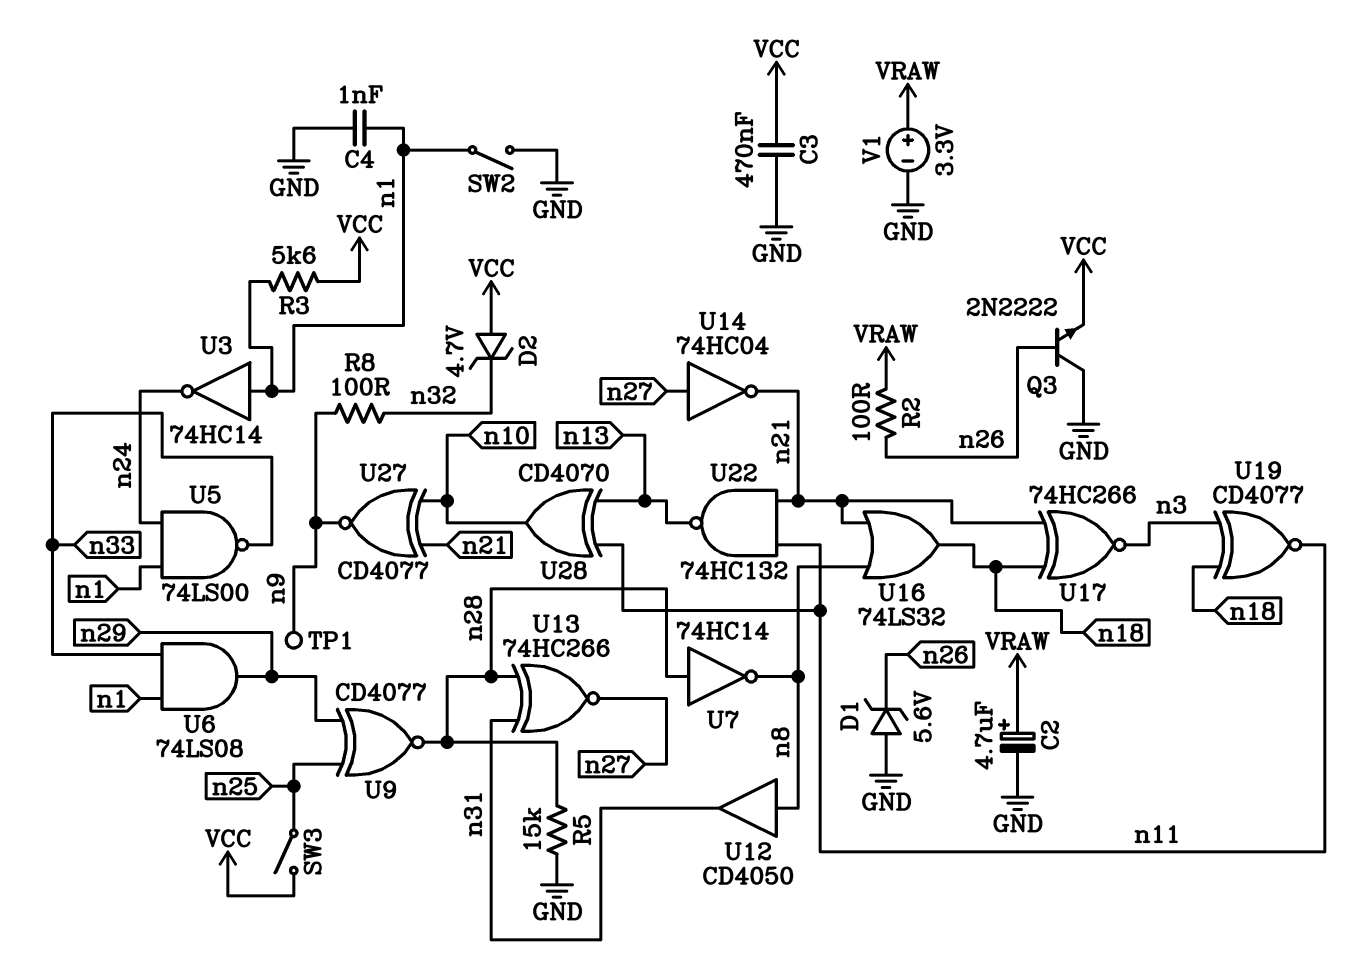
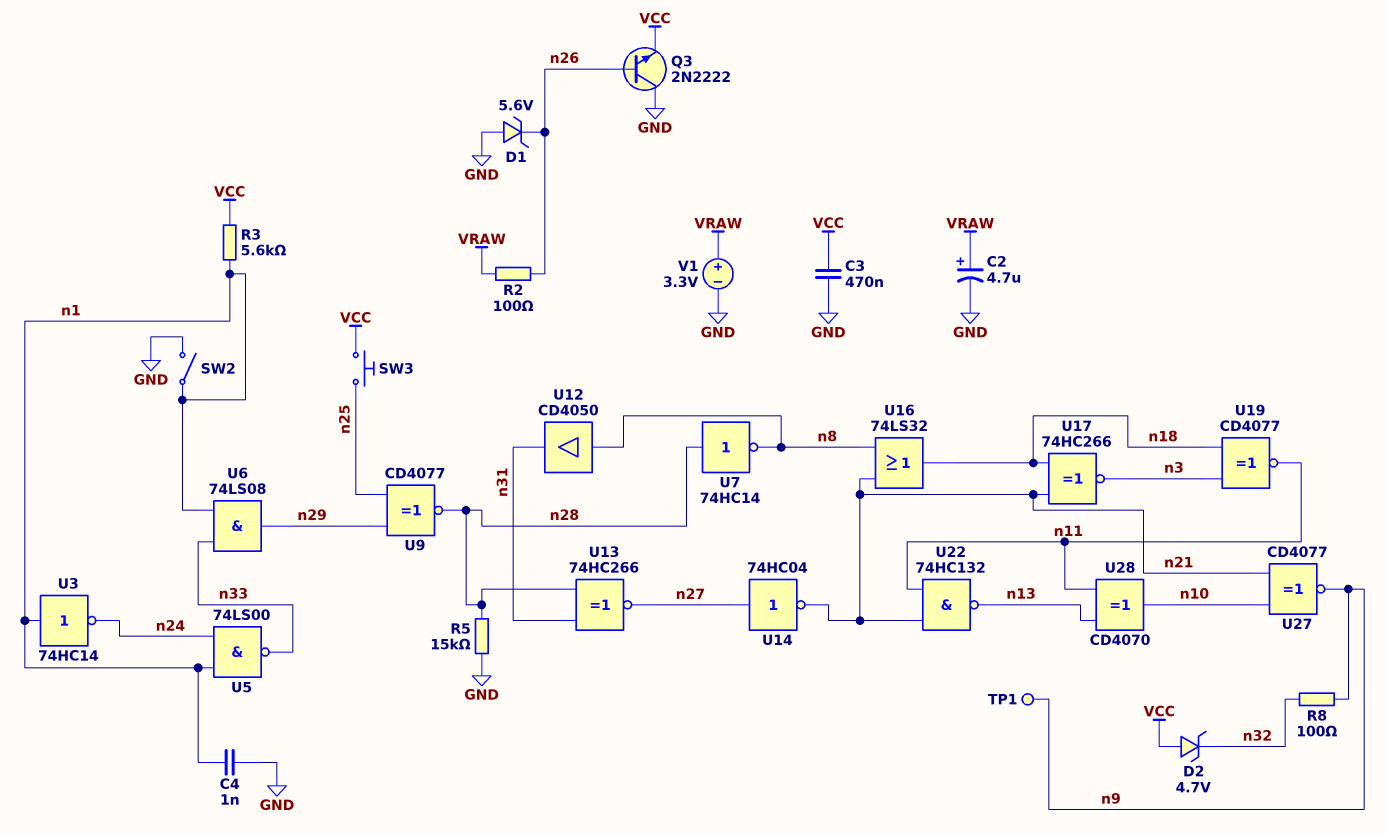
SW3: switch (VCC, n25) -> button (VCC, n25)

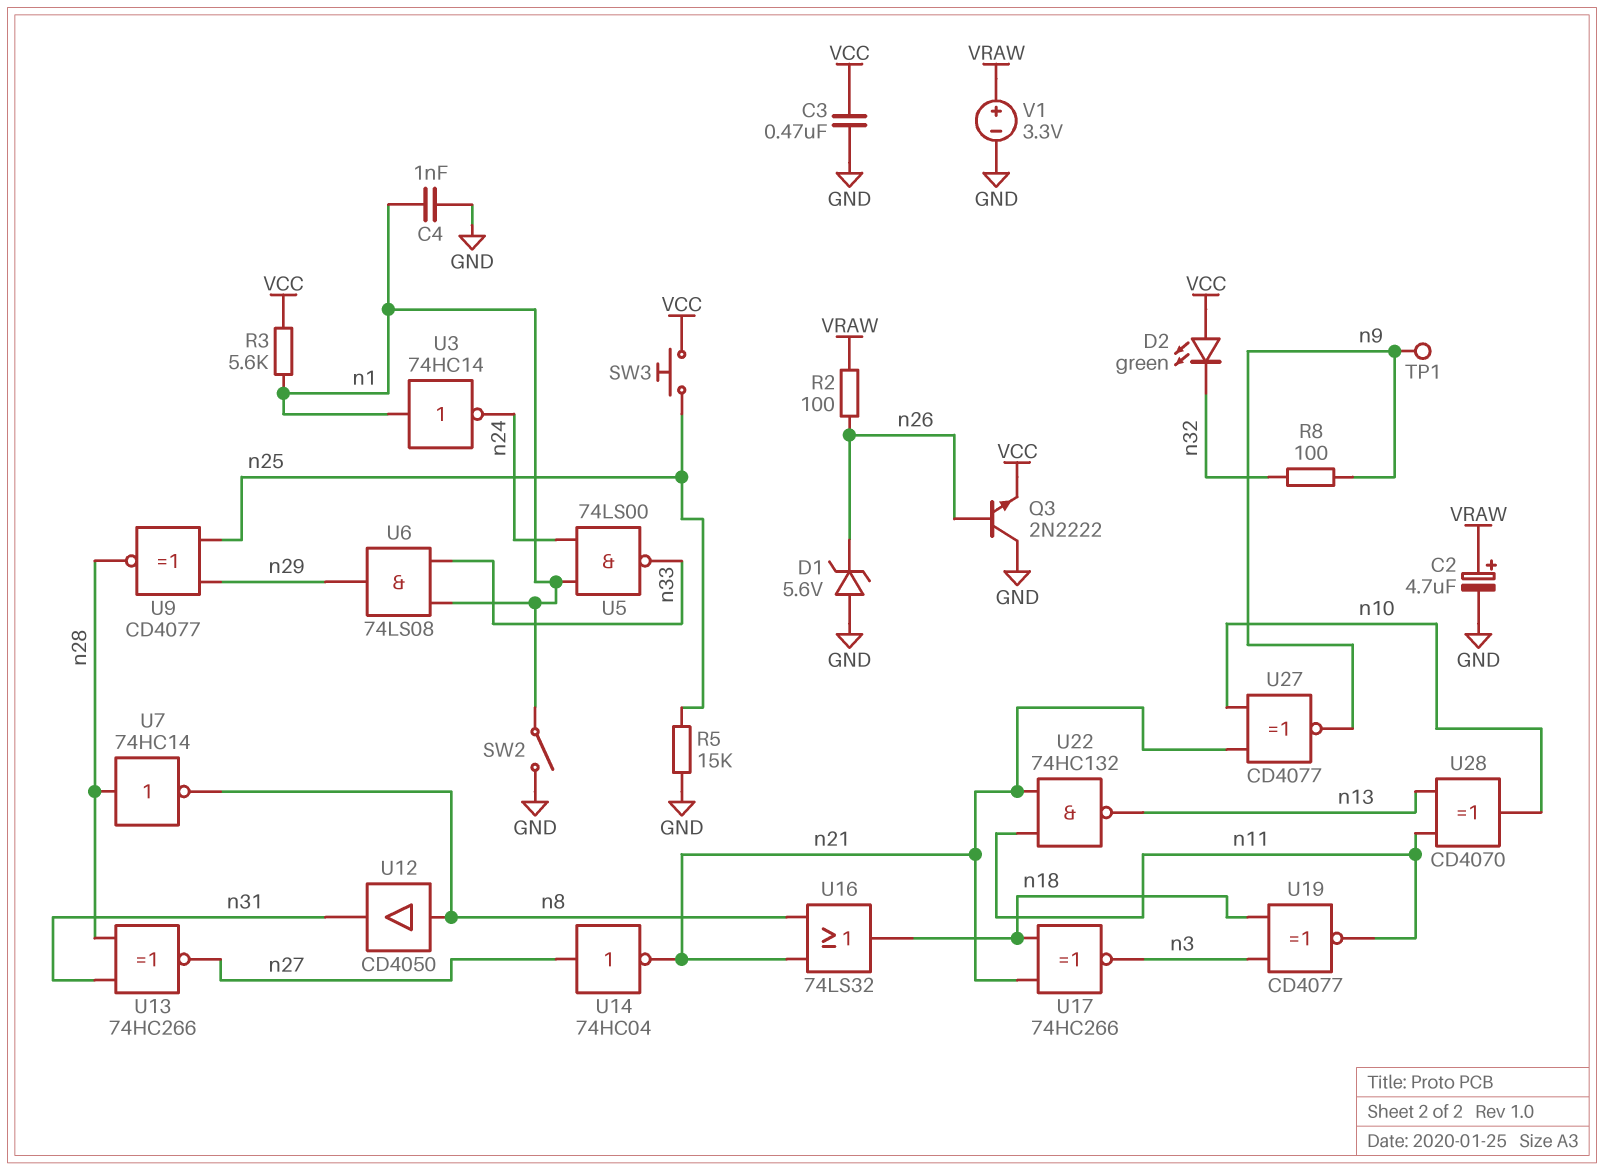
D2: zener 4.7V (A VCC, K n32) -> LED green (A VCC, K n32)
R5: 15k (GND, n28) -> 15k (GND, n25)

